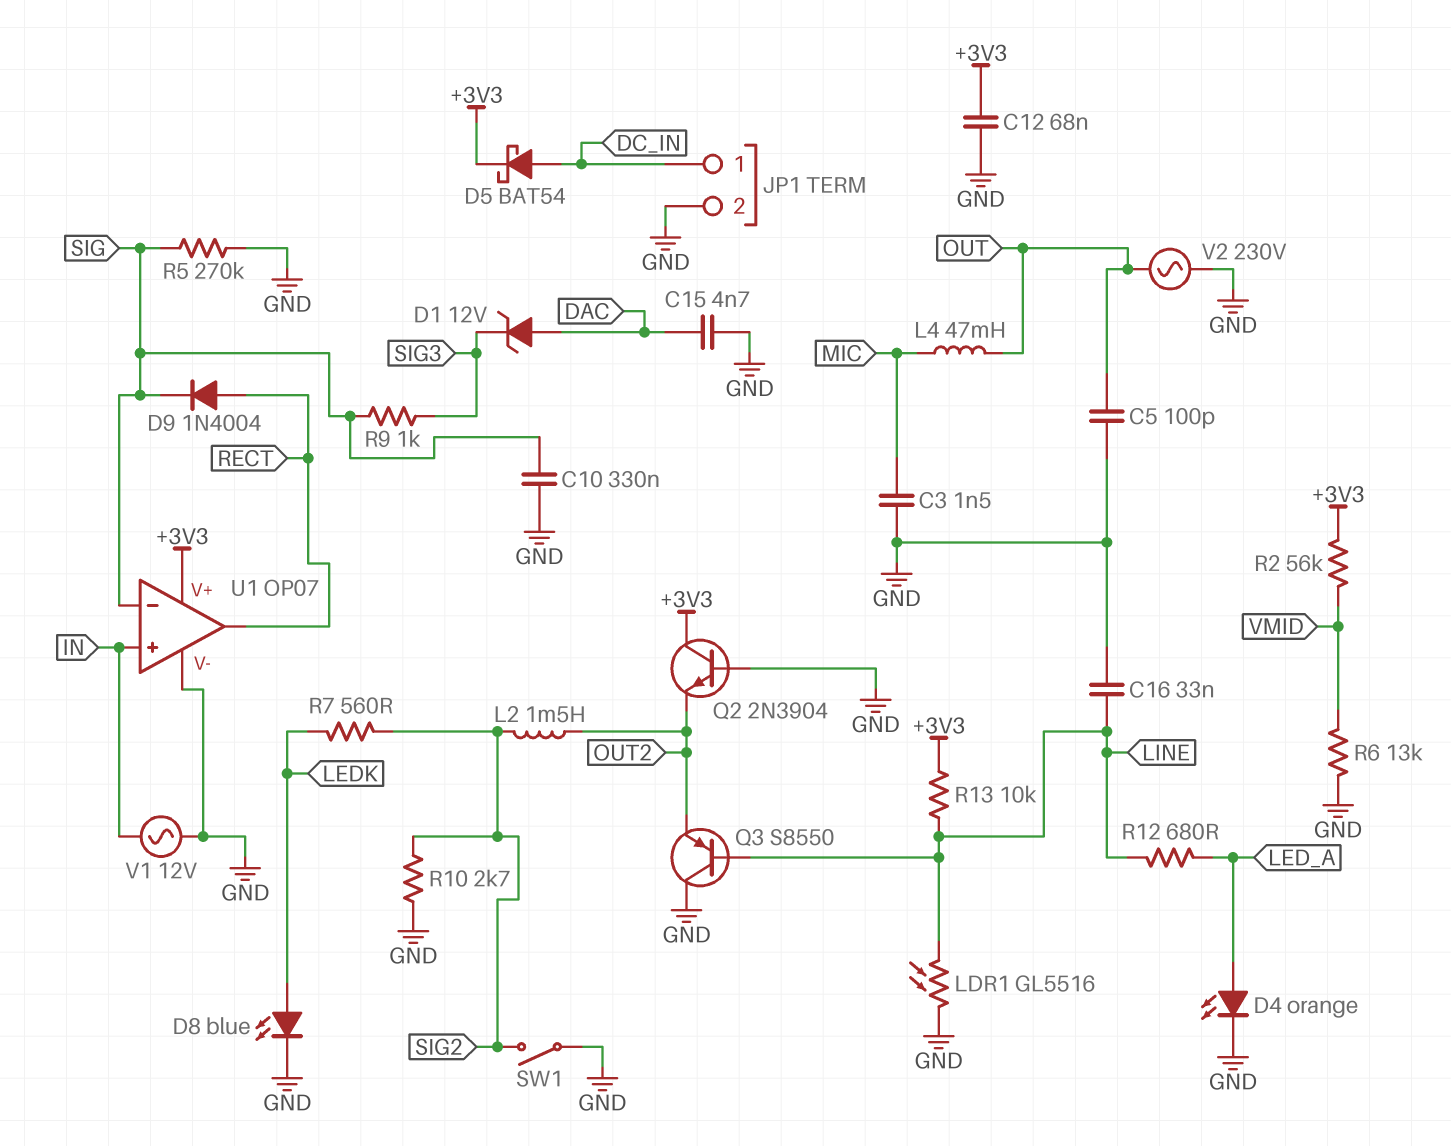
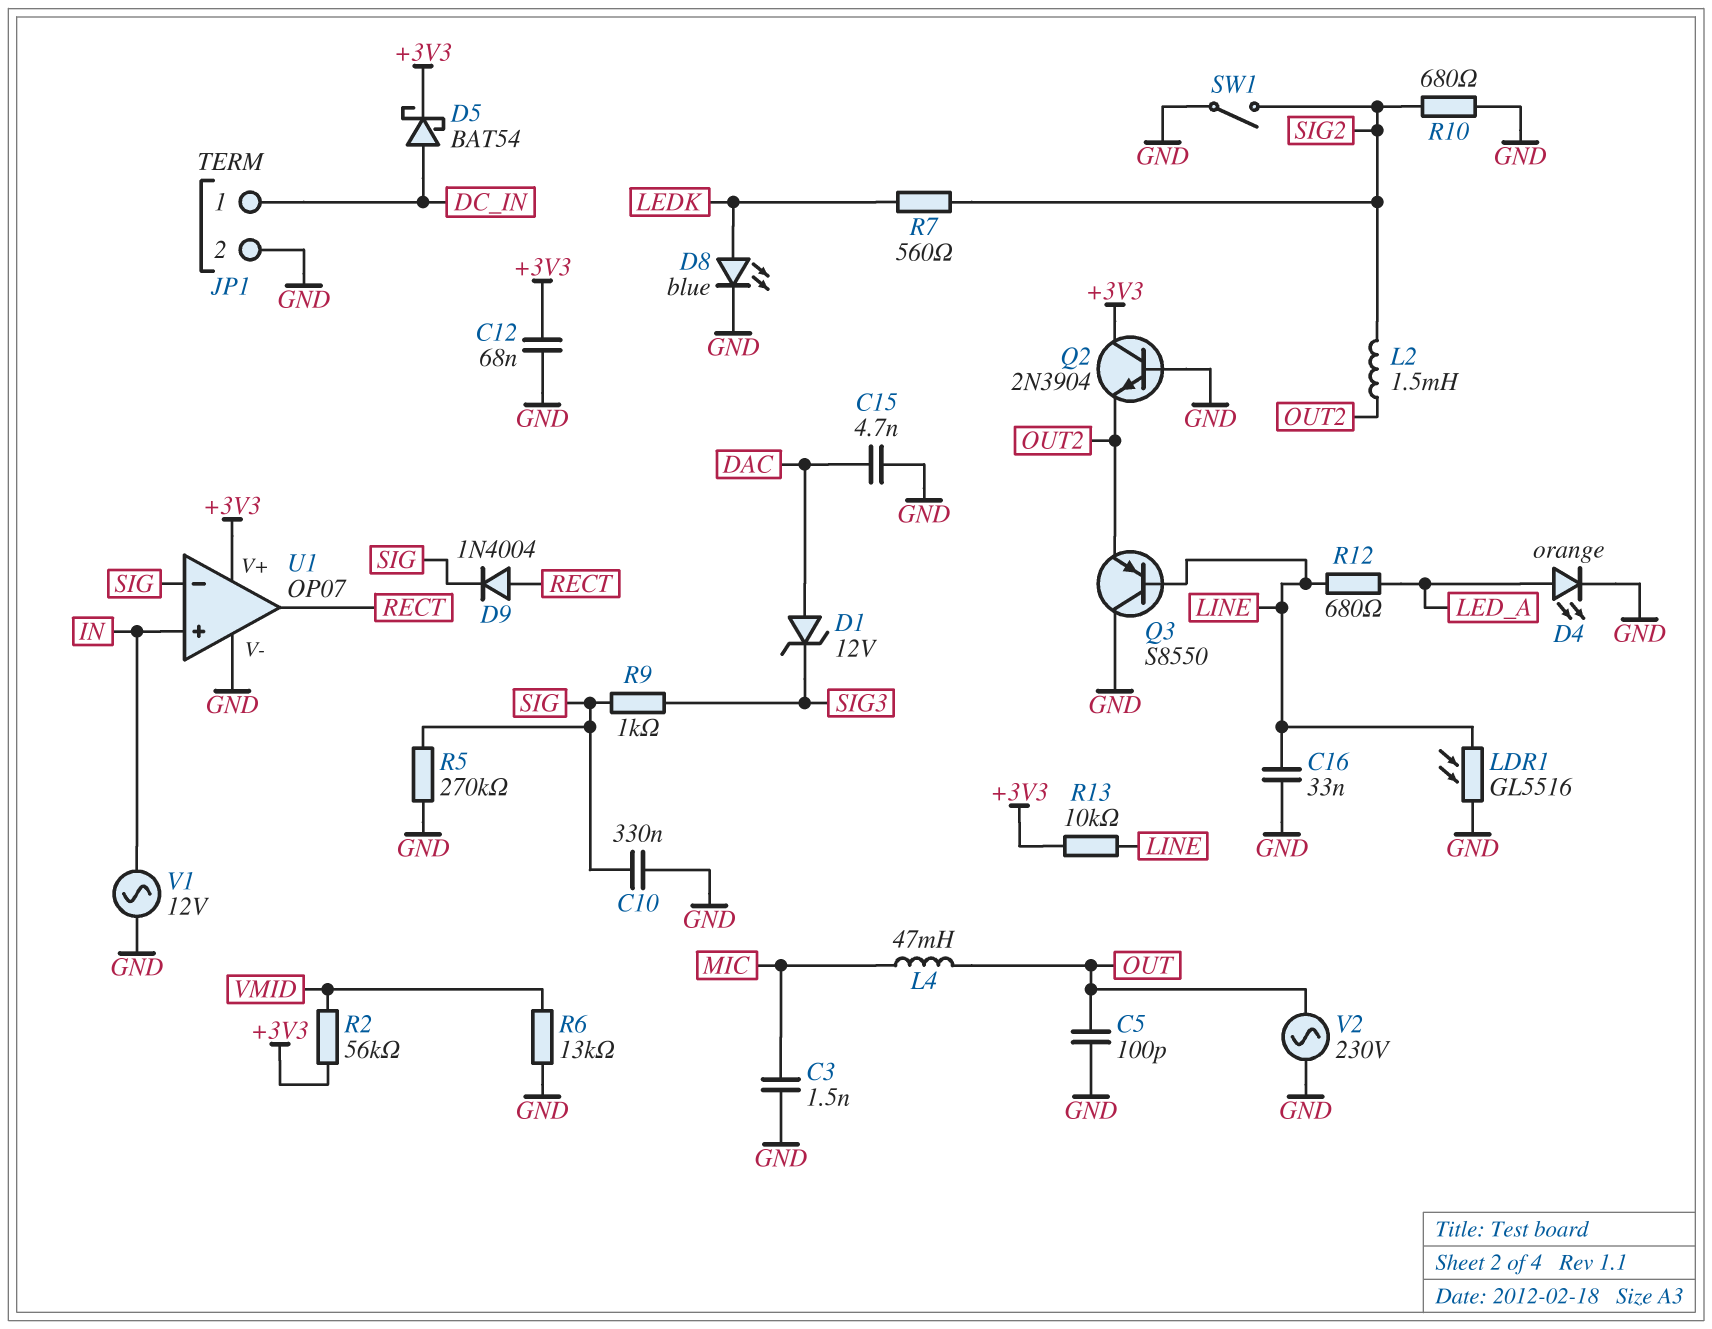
R10: 2.7k (GND, SIG2) -> 680 (GND, SIG2)

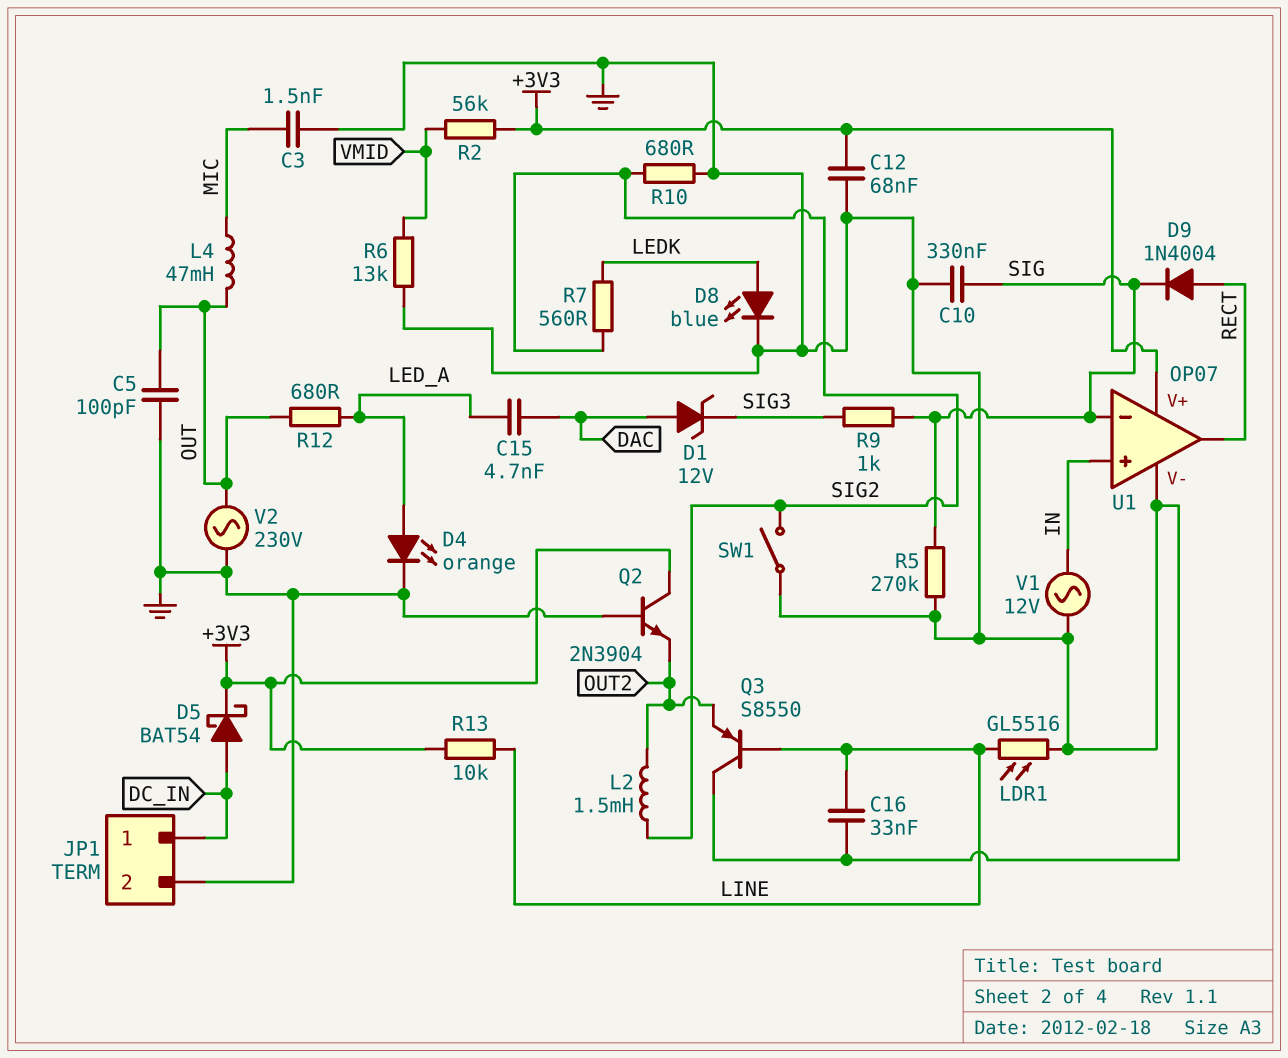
C15: 4.7nF (DAC, GND) -> 4.7nF (DAC, LED_A)
R12: 680 (LED_A, LINE) -> 680 (LED_A, OUT)

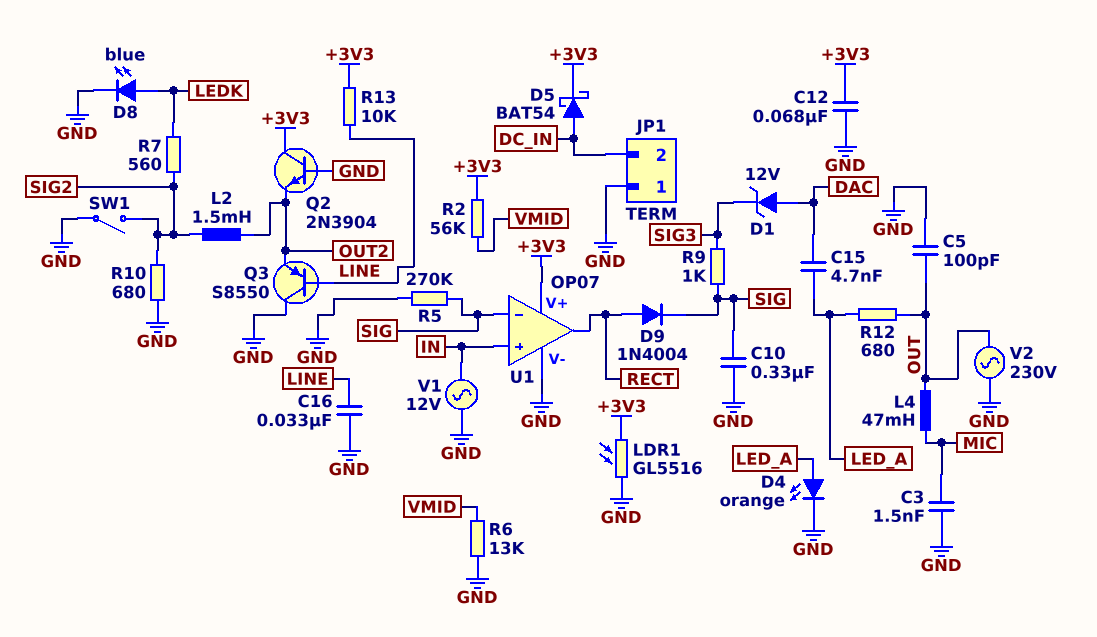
JP1 pin 1: DC_IN -> GND
JP1 pin 2: GND -> DC_IN
LDR1: GL5516 (GND, LINE) -> GL5516 (+3V3, GND)

